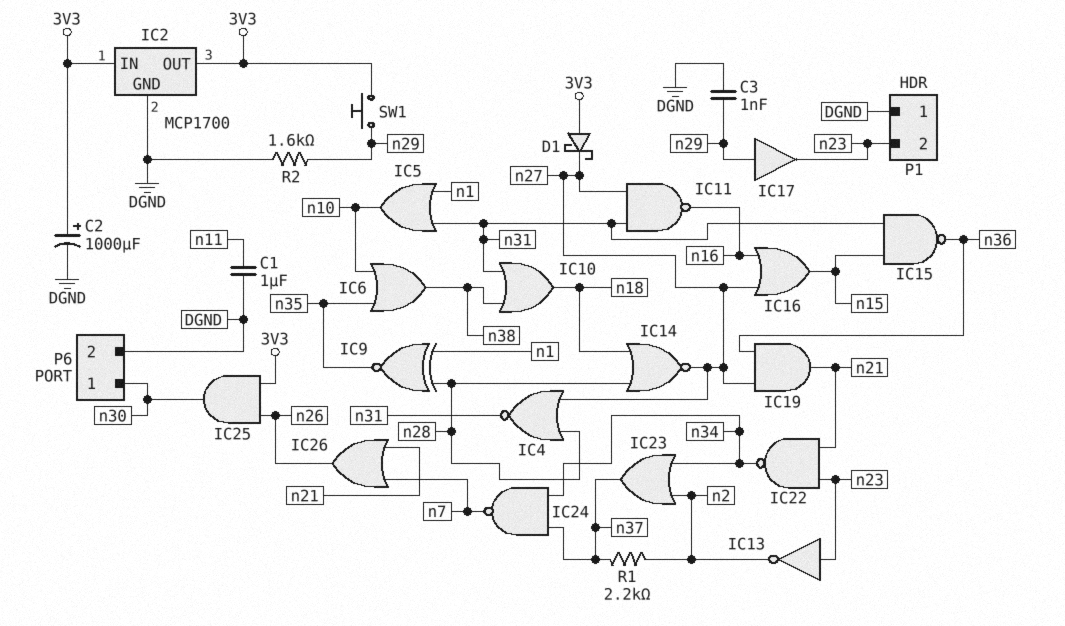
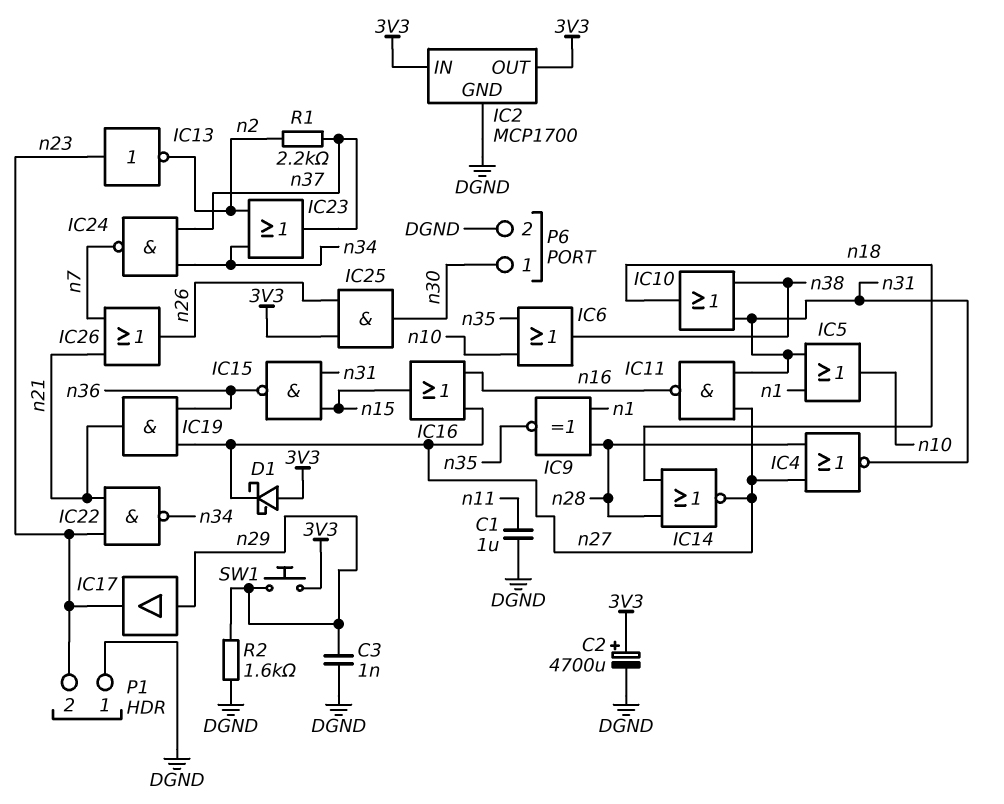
C2: 1000uF (plus 3V3, minus DGND) -> 4700uF (plus 3V3, minus DGND)

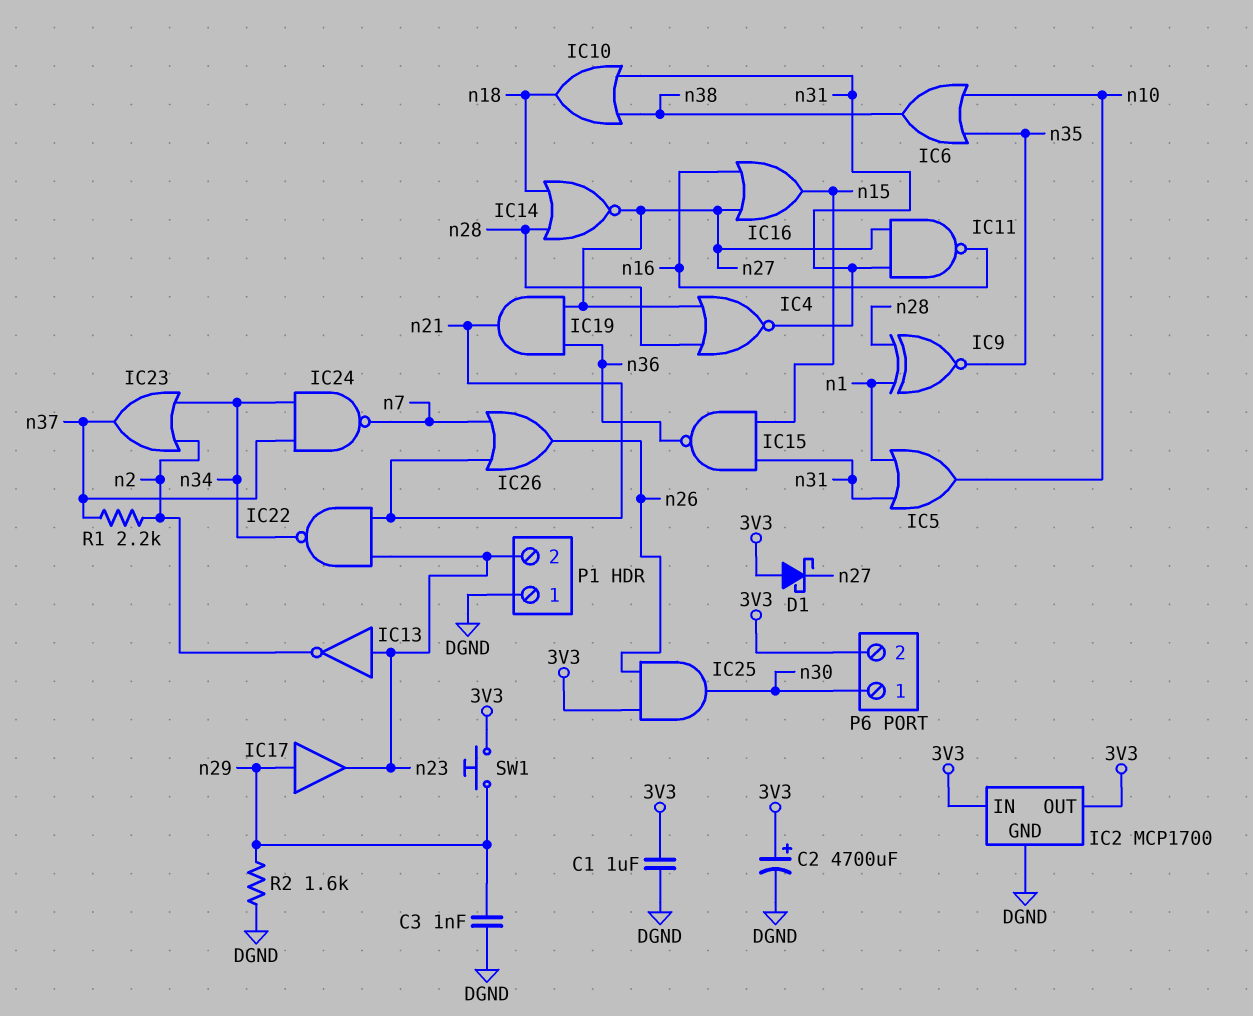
C1: 1uF (DGND, n11) -> 1uF (3V3, DGND)
P6 pin 2: DGND -> 3V3

